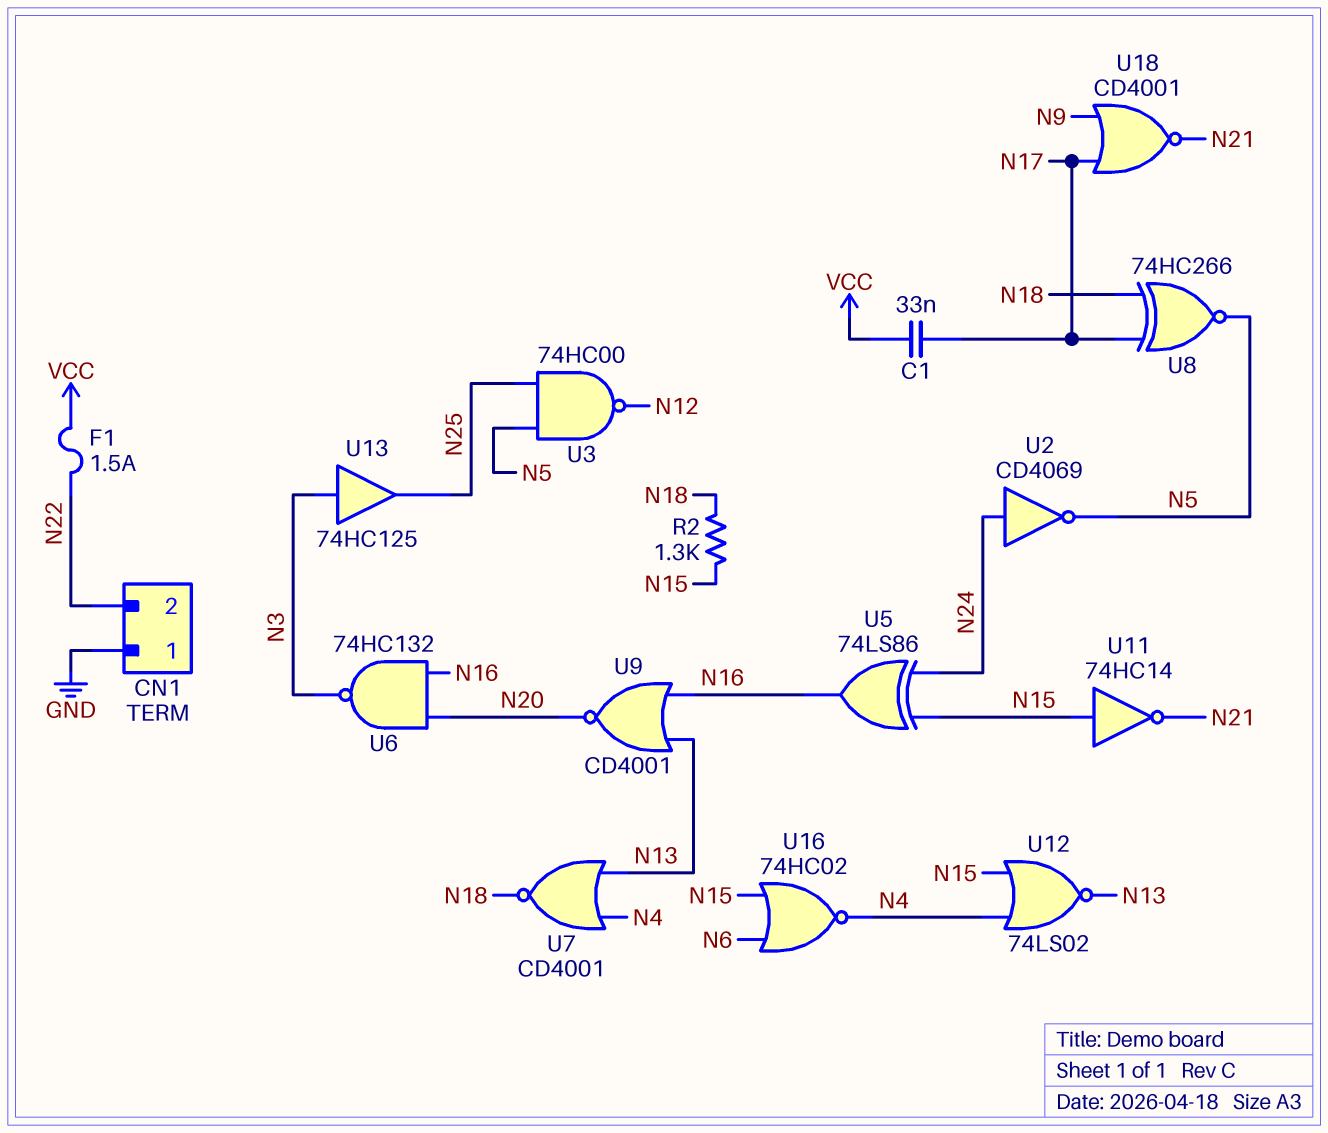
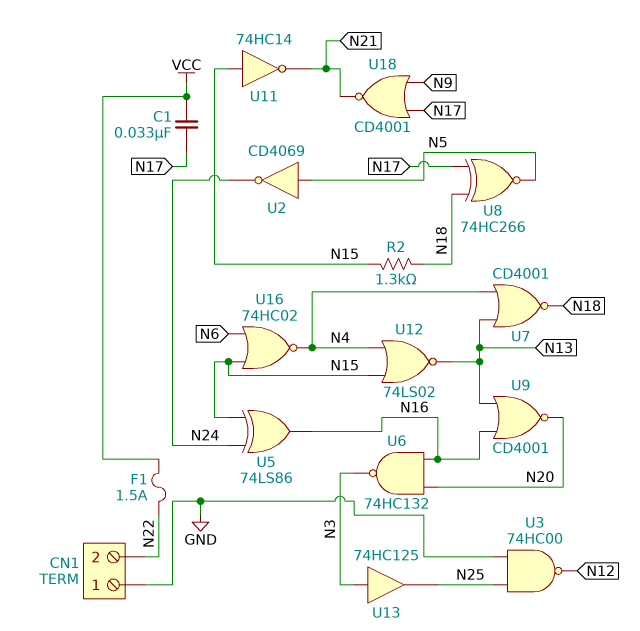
U2: NOT CD4069 (in N24, out N5) -> NOT CD4069 (in N5, out N24)
U3: NAND 74HC00 (in N5, in N25, out N12) -> NAND 74HC00 (in GND, in N25, out N12)

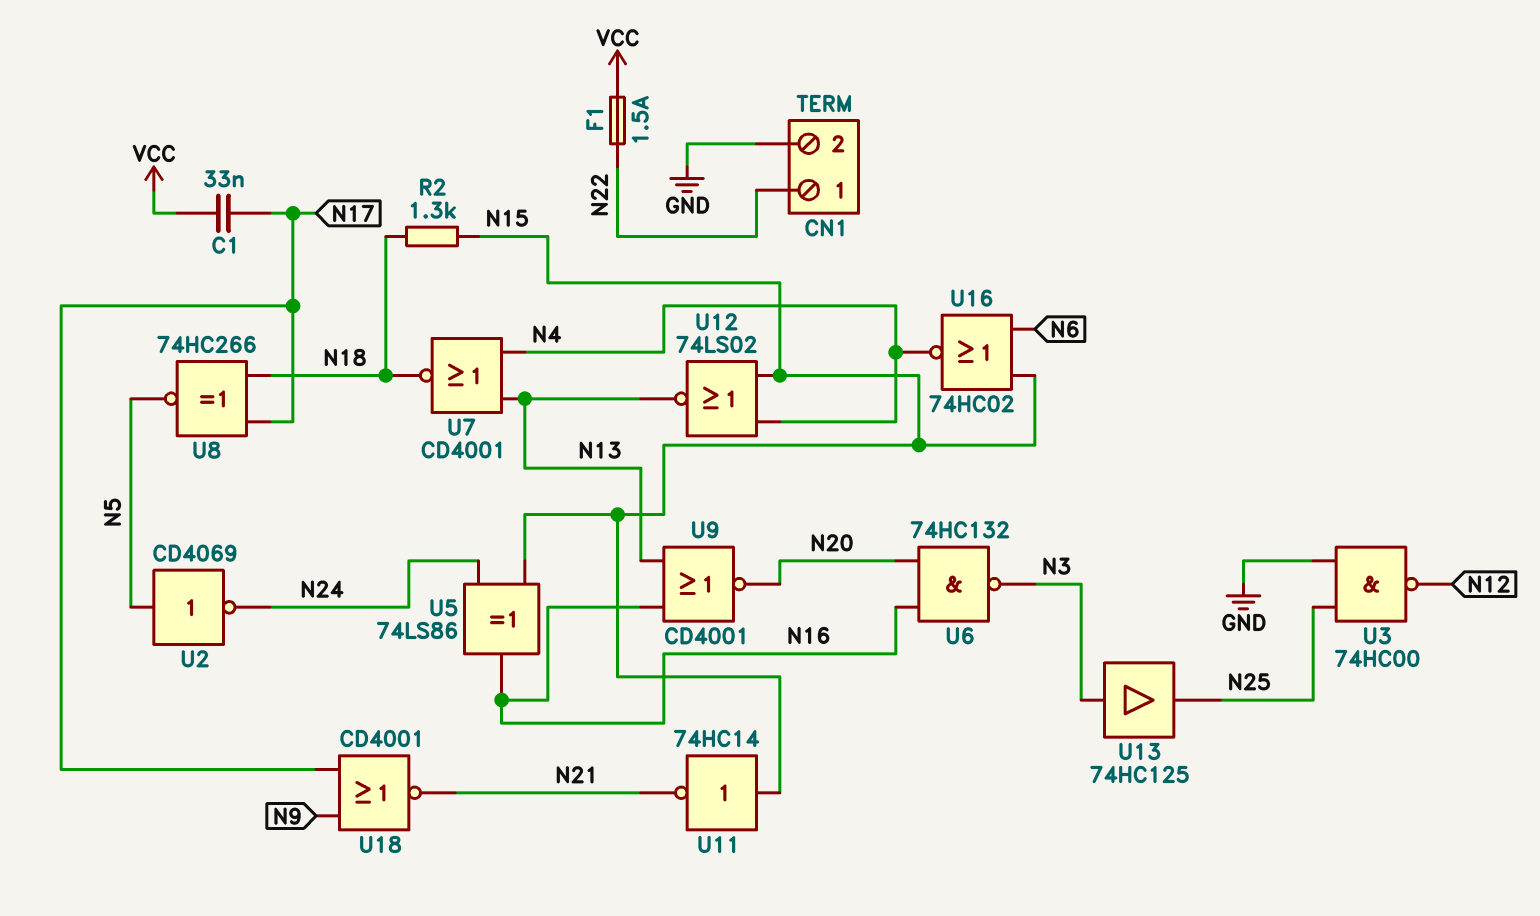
CN1 pin 1: GND -> N22
CN1 pin 2: N22 -> GND

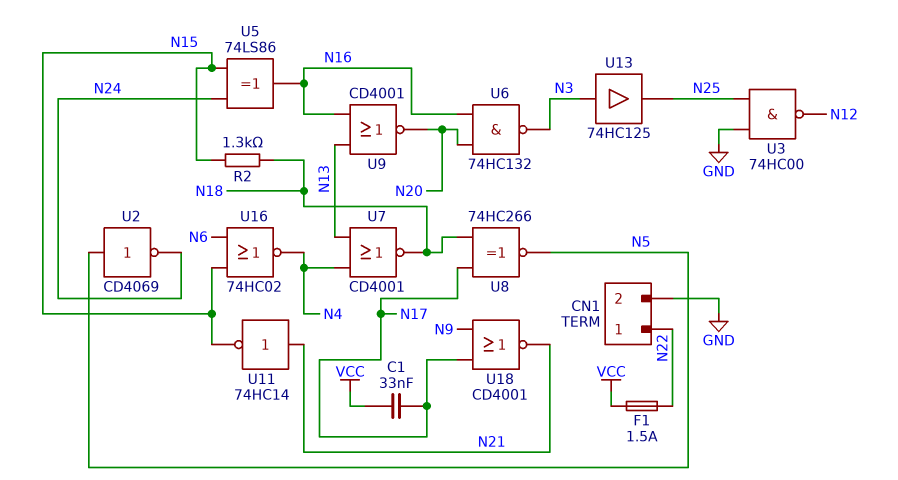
U11: NOT 74HC14 (in N15, out N21) -> NOT 74HC14 (in N21, out N15)
U12: NOR 74LS02 (in N4, in N15, out N13) -> none

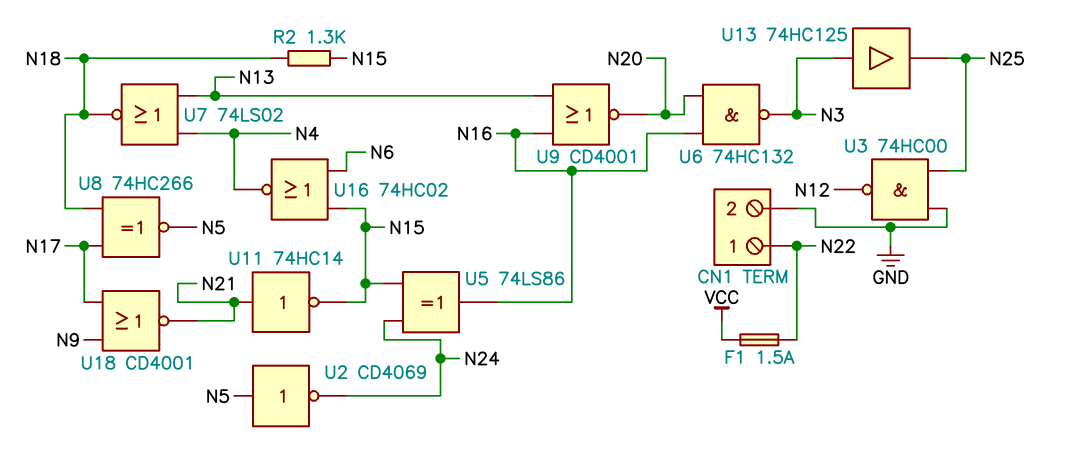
C1: 33nF (N17, VCC) -> none
U7: NOR CD4001 (in N4, in N13, out N18) -> NOR 74LS02 (in N4, in N13, out N18)

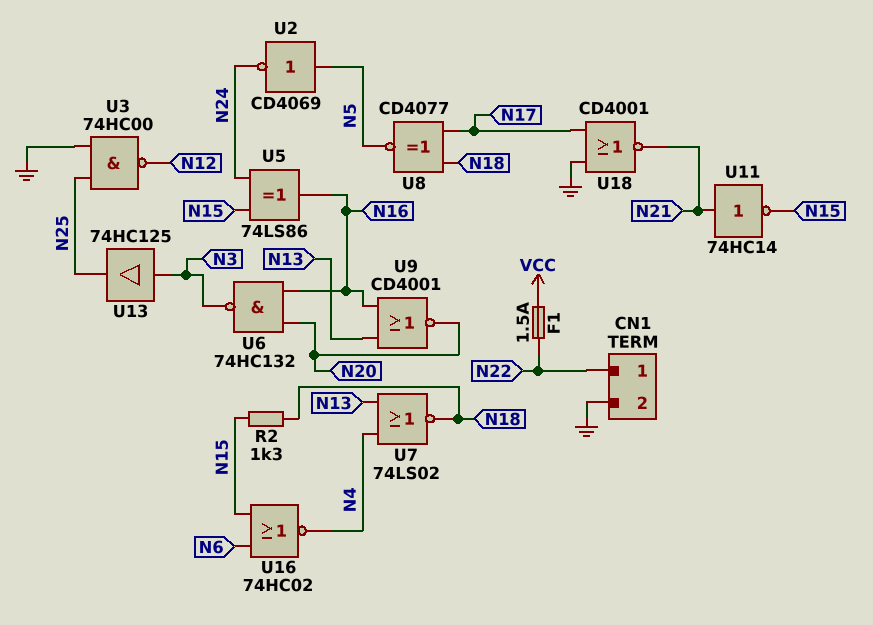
U8: XNOR 74HC266 (in N17, in N18, out N5) -> XNOR CD4077 (in N17, in N18, out N5)
U18: NOR CD4001 (in N9, in N17, out N21) -> NOR CD4001 (in GND, in N17, out N21)

